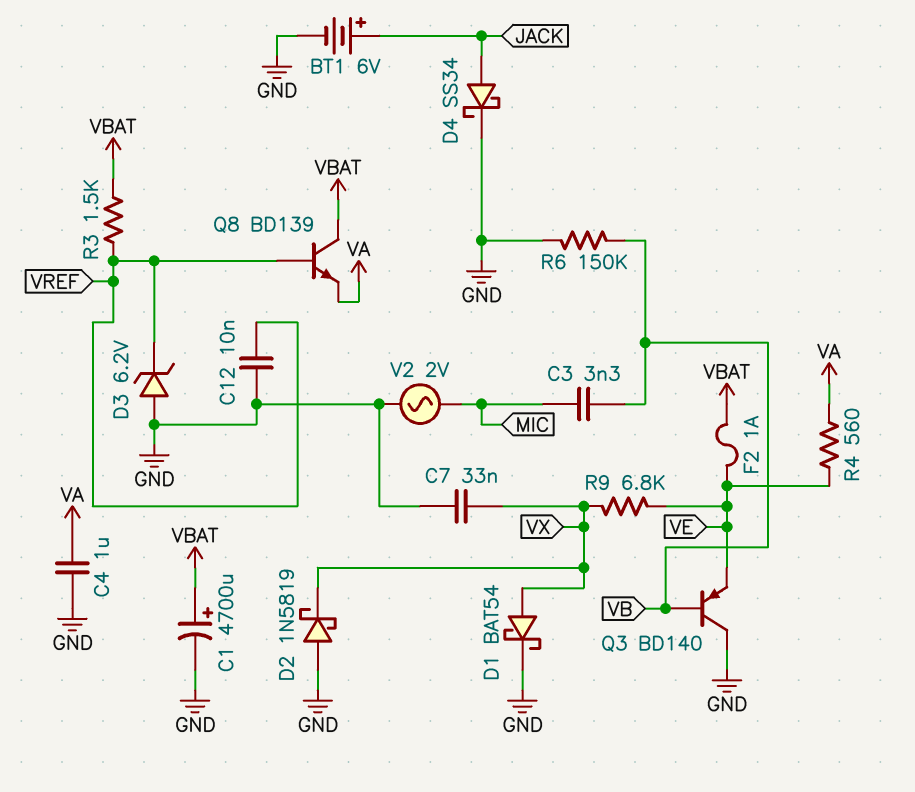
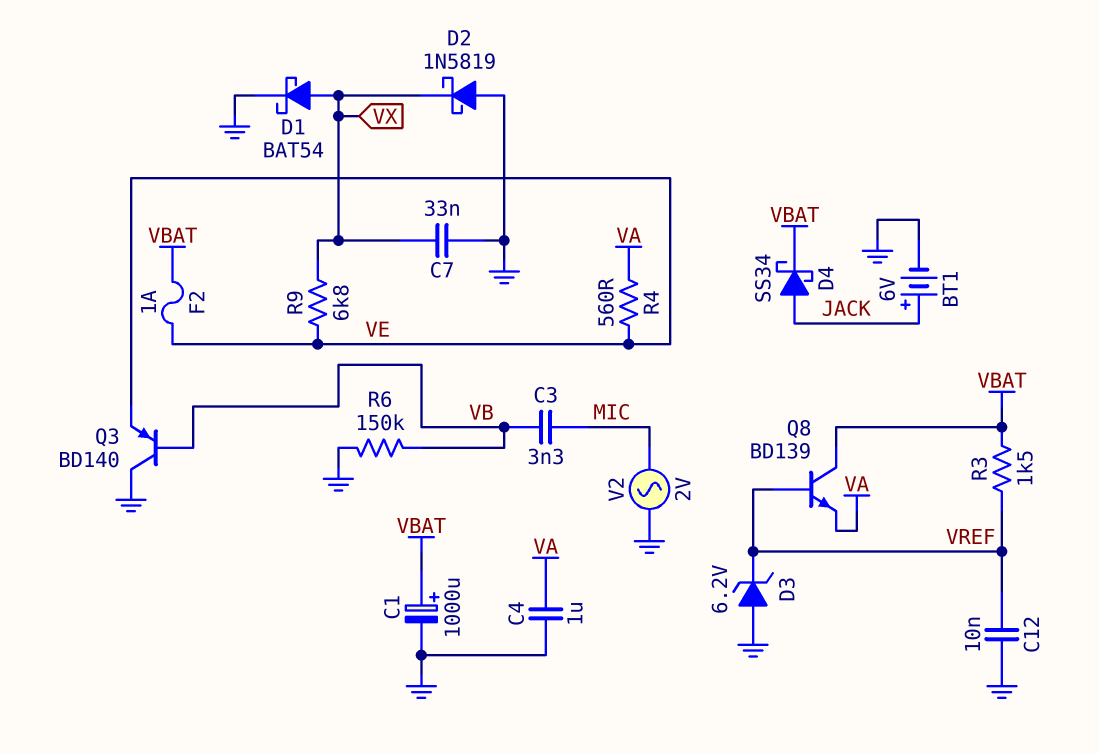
C1: 4700uF (plus VBAT, minus GND) -> 1000uF (plus VBAT, minus GND)
D4: schottky SS34 (A JACK, K GND) -> schottky SS34 (A JACK, K VBAT)

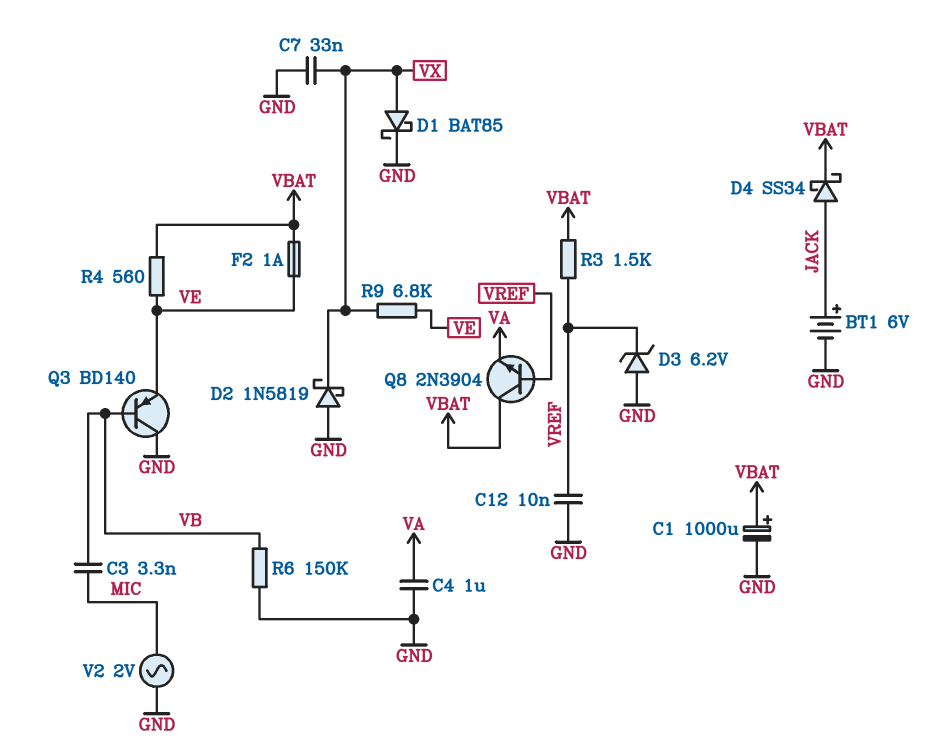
D1: schottky BAT54 (A VX, K GND) -> schottky BAT85 (A VX, K GND)
Q8: NPN BD139 (B VREF, C VBAT, E VA) -> NPN 2N3904 (B VREF, C VBAT, E VA)
R4: 560 (VA, VE) -> 560 (VBAT, VE)

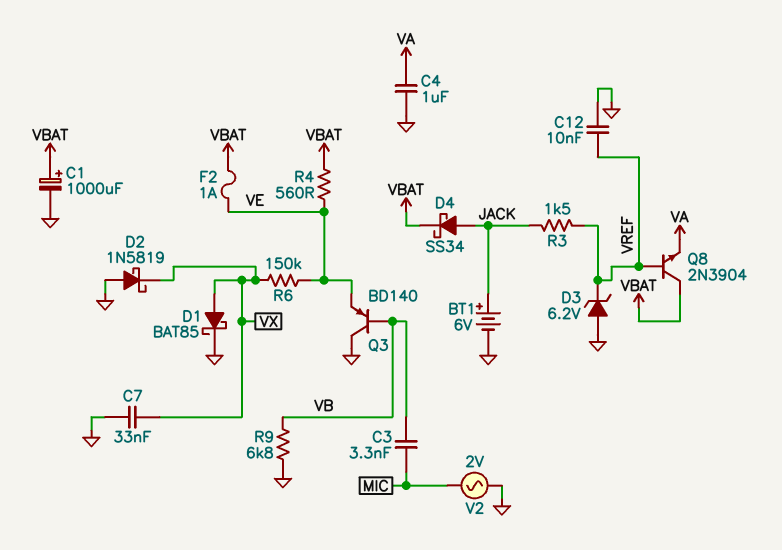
R3: 1.5k (VBAT, VREF) -> 1.5k (JACK, VREF)
R6: 150k (GND, VB) -> 150k (VE, VX)
R9: 6.8k (VE, VX) -> 6.8k (GND, VB)

